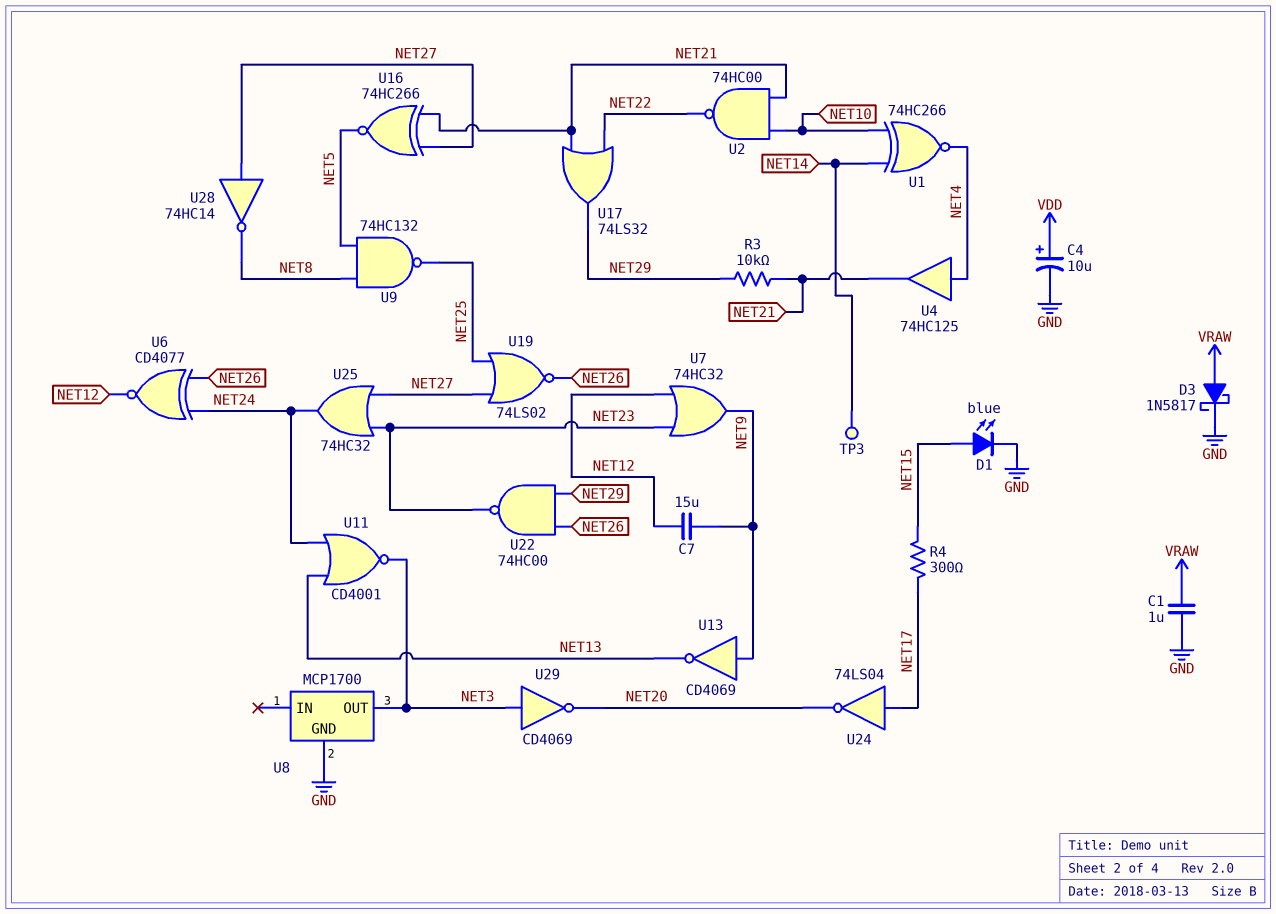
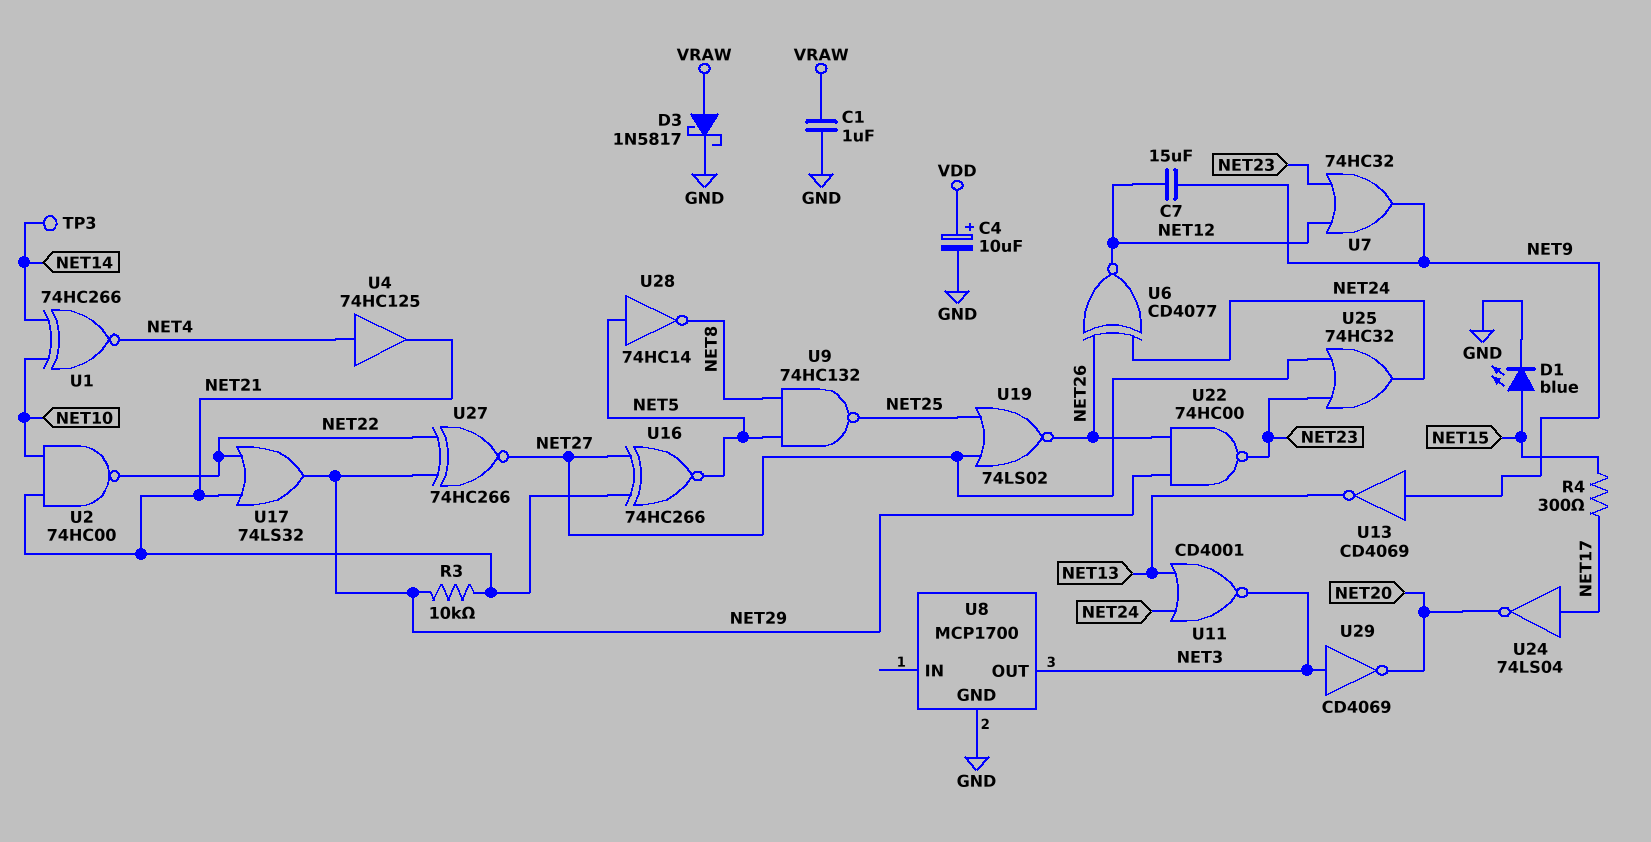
U27: none -> XNOR 74HC266 (in NET22, in NET29, out NET27)
U28: NOT 74HC14 (in NET27, out NET8) -> NOT 74HC14 (in NET5, out NET8)

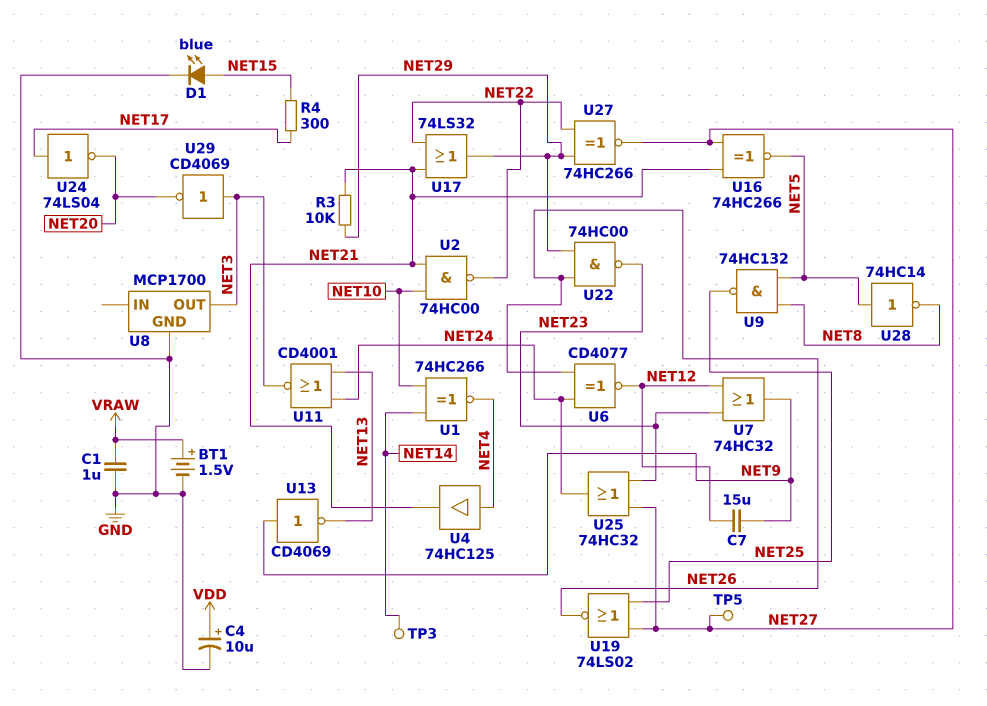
BT1: none -> 1.5V (plus VRAW, minus GND)
D3: schottky 1N5817 (A VRAW, K GND) -> none
TP5: none -> test point (NET27)

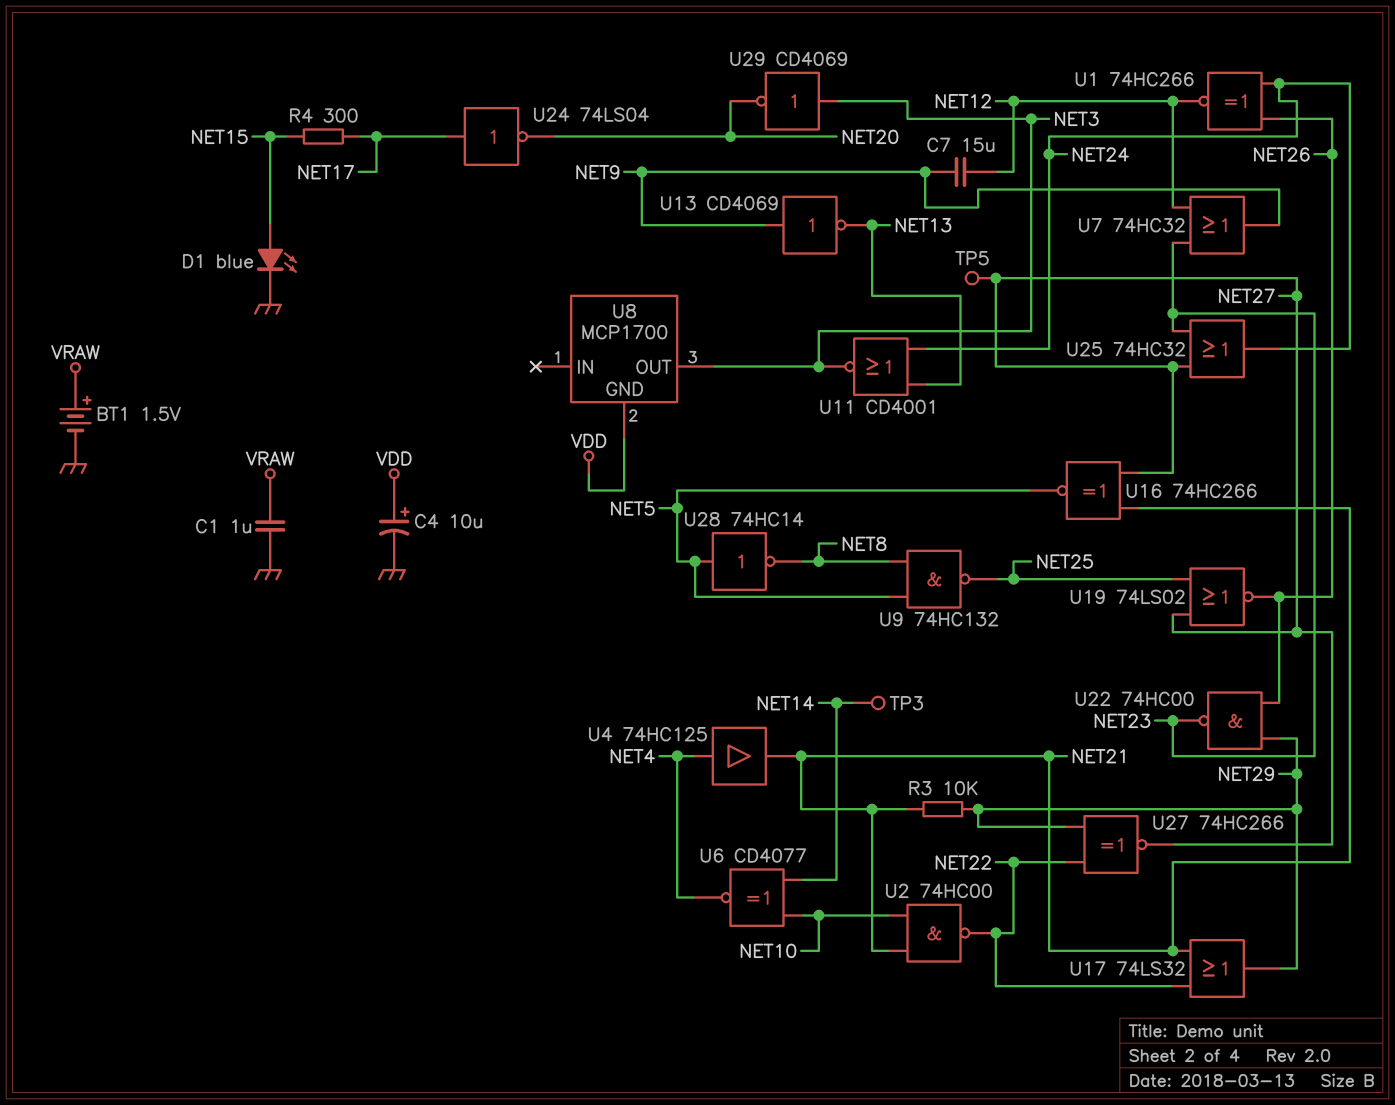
U1: XNOR 74HC266 (in NET10, in NET14, out NET4) -> XNOR 74HC266 (in NET24, in NET26, out NET12)
U6: XNOR CD4077 (in NET24, in NET26, out NET12) -> XNOR CD4077 (in NET10, in NET14, out NET4)
U8 pin GND: GND -> VDD

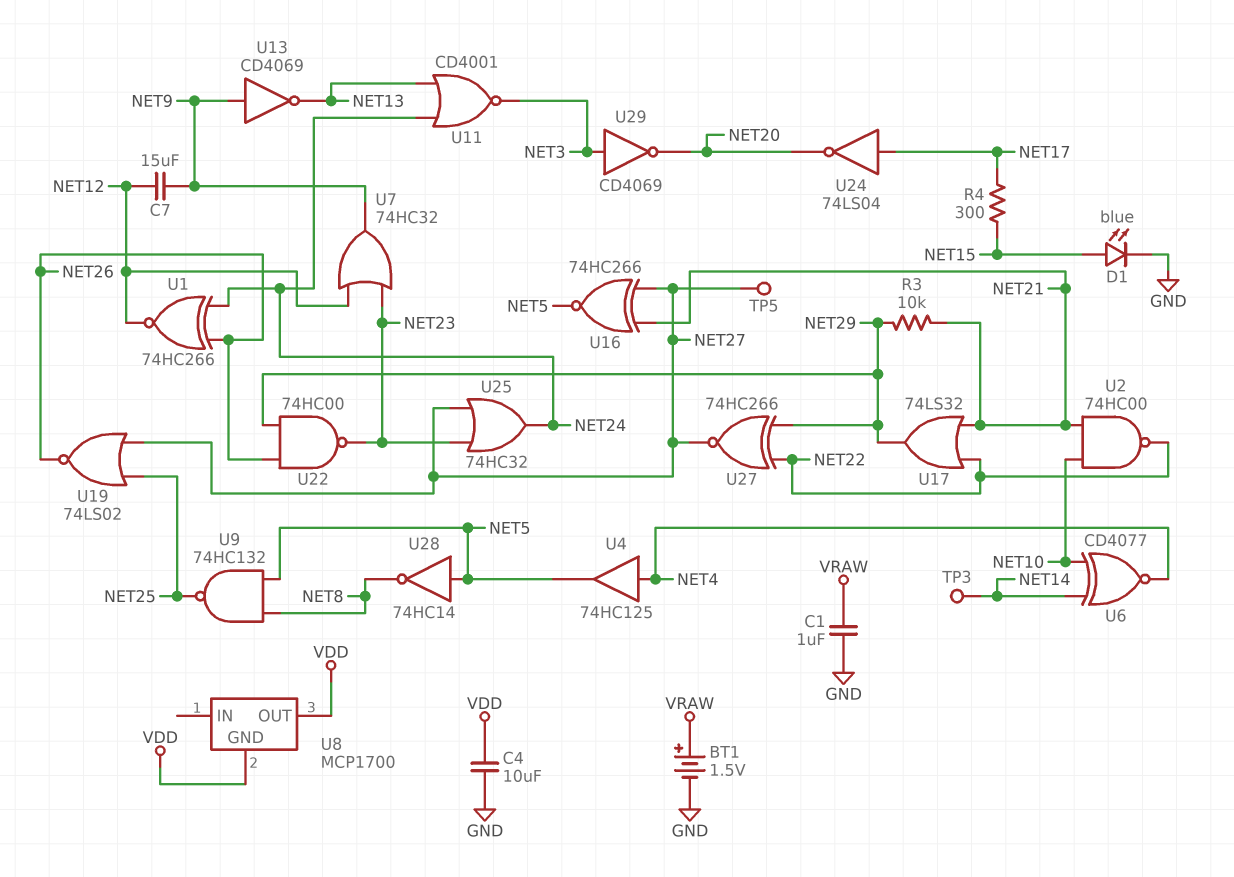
C4: 10uF (plus VDD, minus GND) -> 10uF (GND, VDD)
U4: buffer 74HC125 (in NET4, out NET21) -> buffer 74HC125 (in NET4, out NET5)
U8 pin OUT: NET3 -> VDD

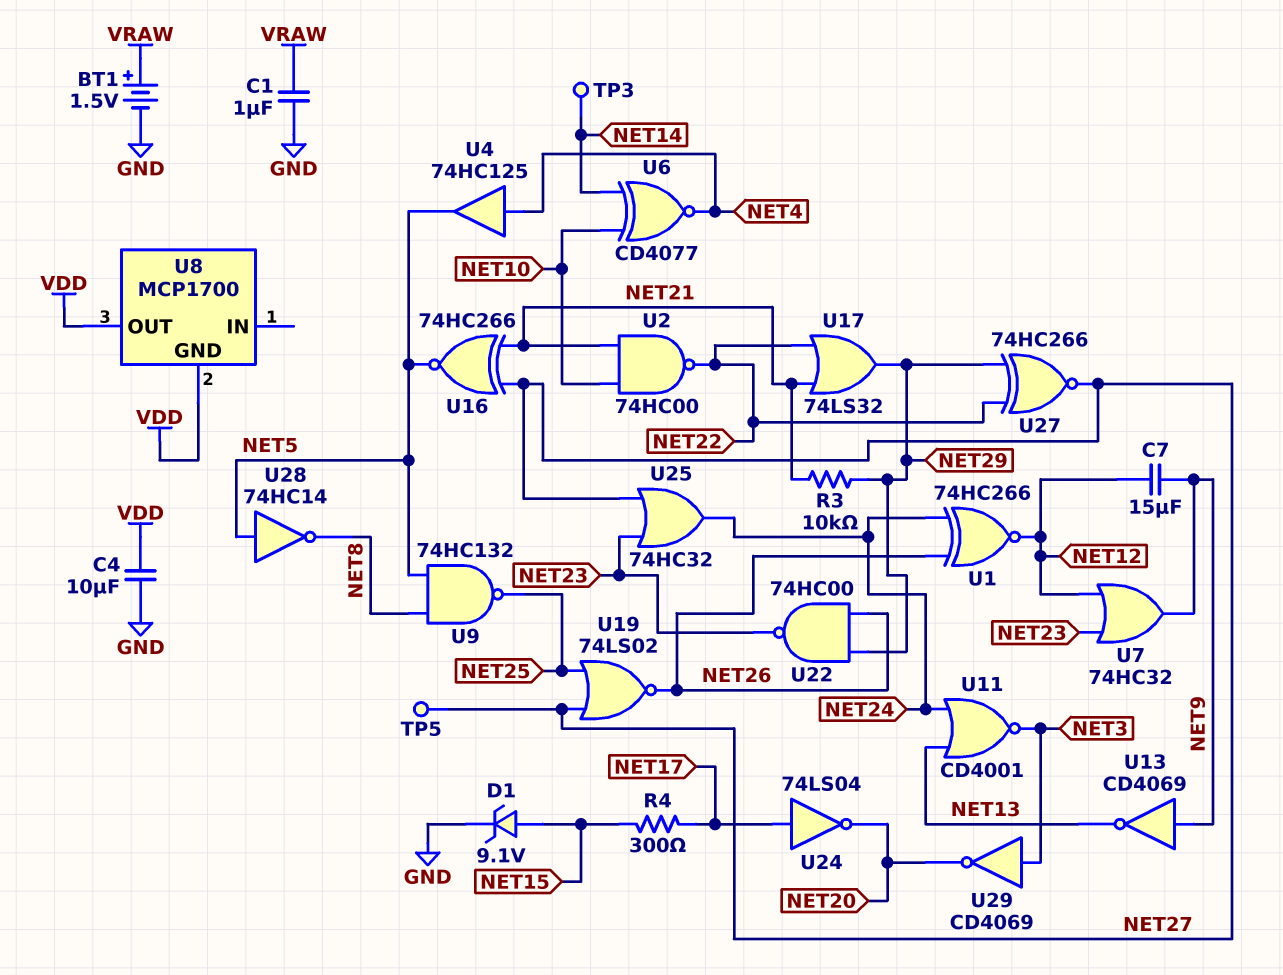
D1: LED blue (A NET15, K GND) -> zener 9.1V (A NET15, K GND)

